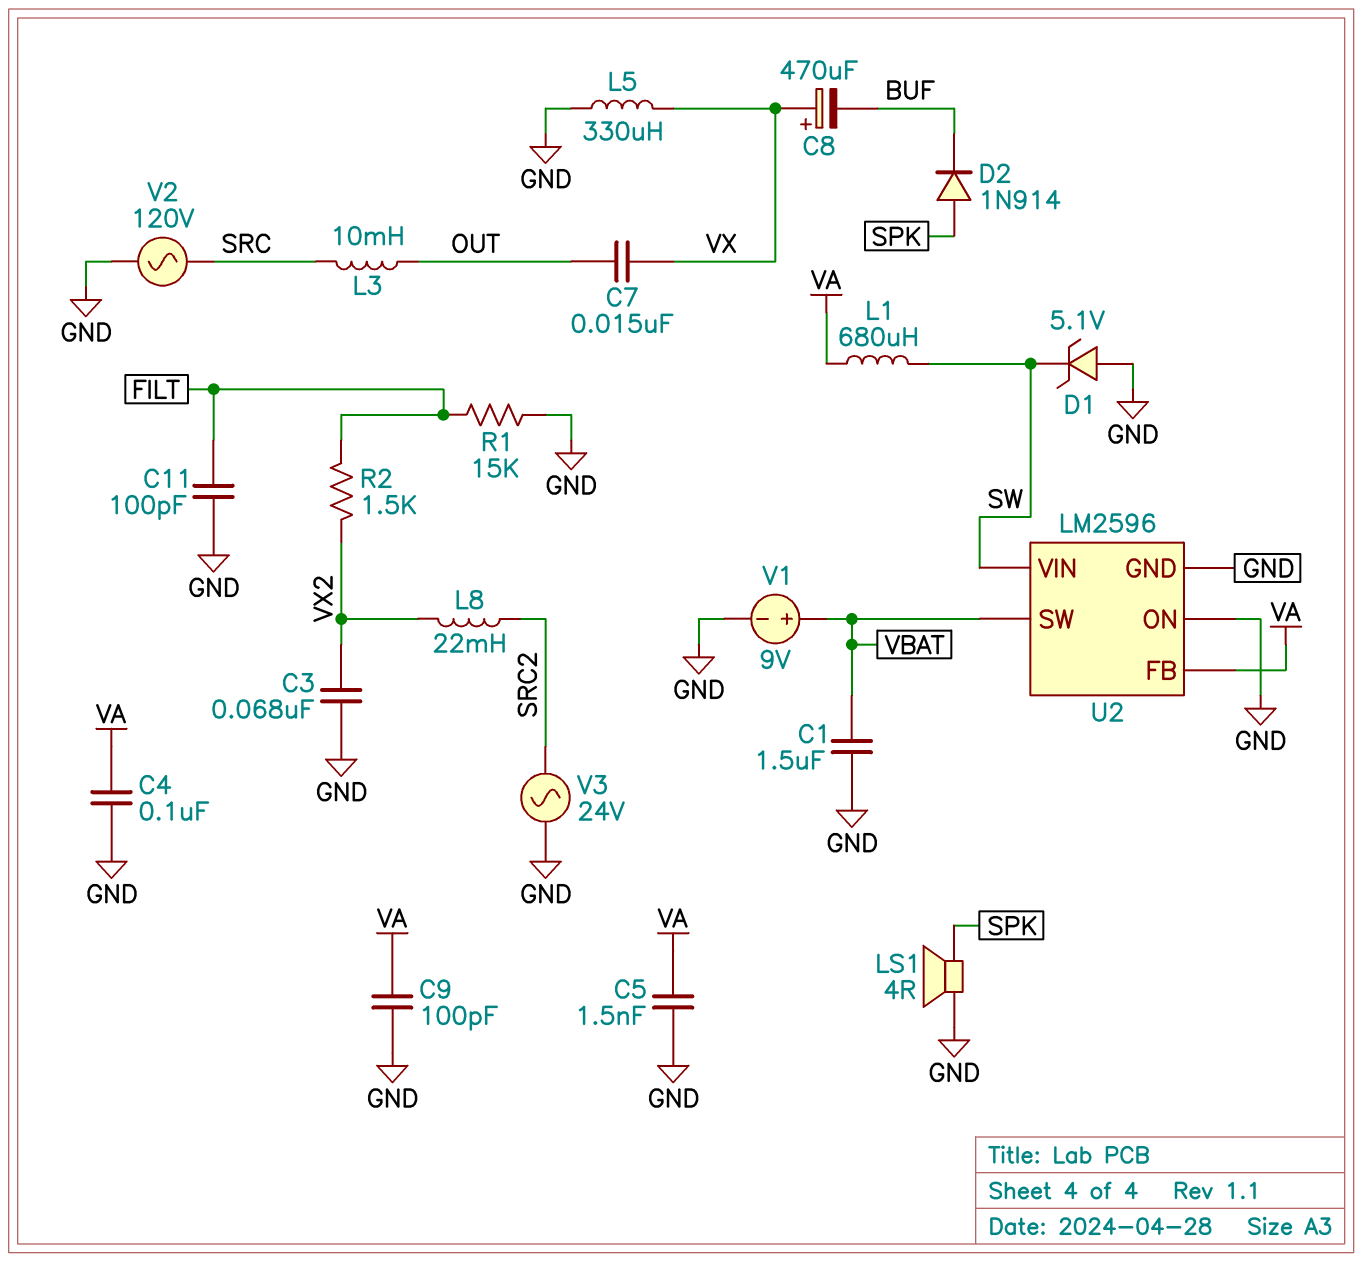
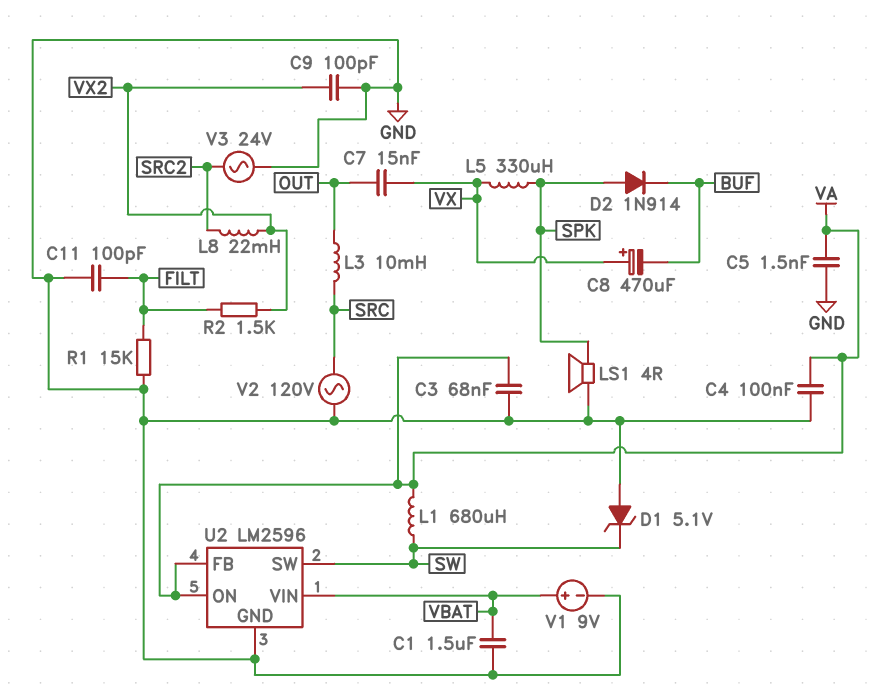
C3: 68nF (GND, VX2) -> 68nF (GND, VA)
C9: 100pF (GND, VA) -> 100pF (GND, VX2)
L5: 330uH (GND, VX) -> 330uH (SPK, VX)
U2 pin ON: GND -> VA
U2 pin SW: VBAT -> SW
U2 pin VIN: SW -> VBAT

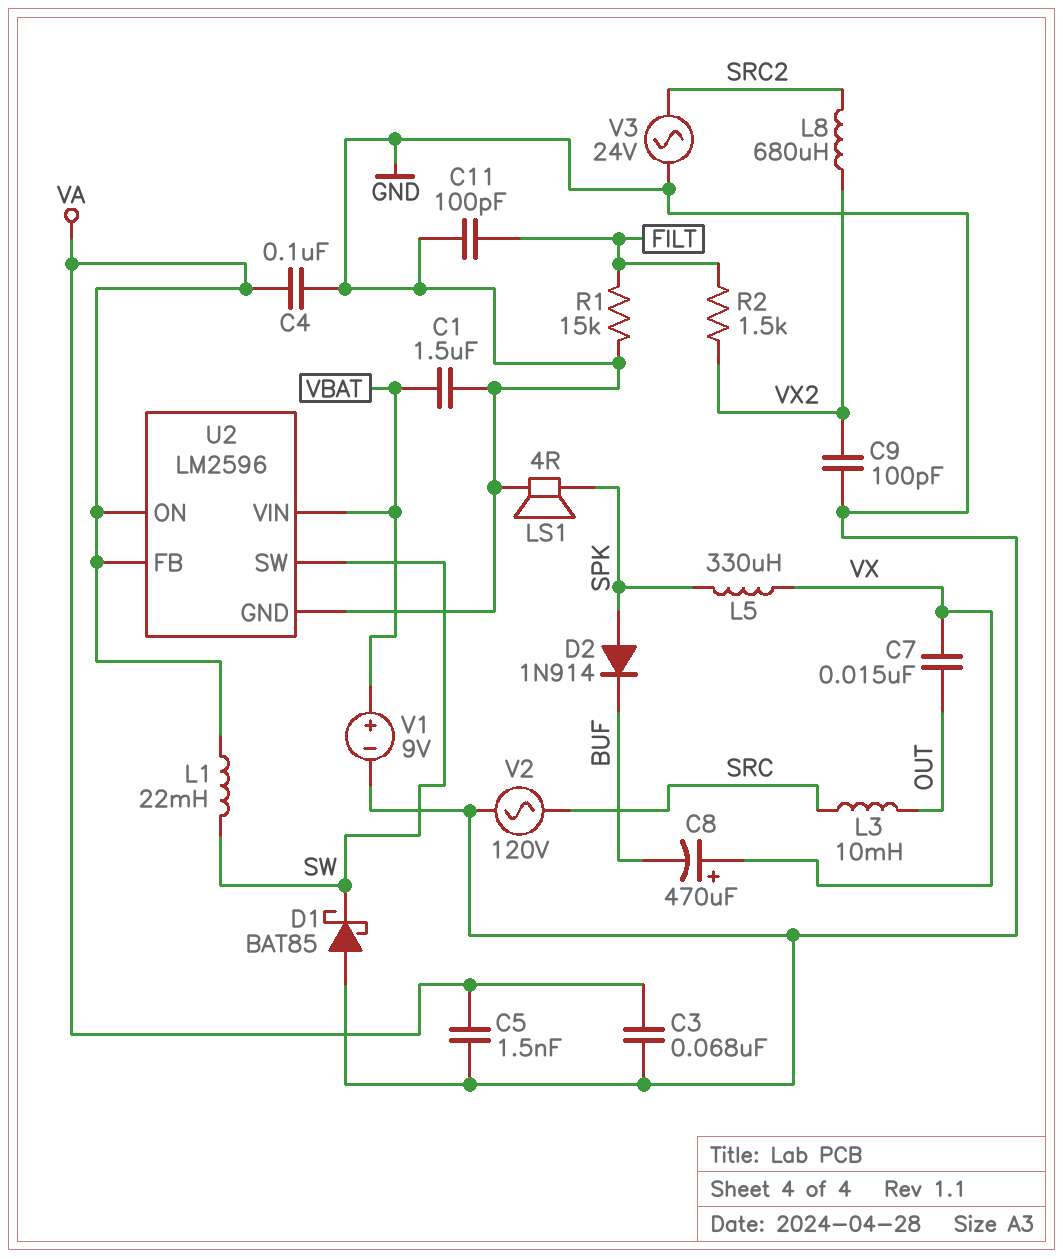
D1: zener 5.1V (A GND, K SW) -> schottky BAT85 (A GND, K SW)
L1: 680uH (SW, VA) -> 22mH (SW, VA)
L8: 22mH (SRC2, VX2) -> 680uH (SRC2, VX2)

